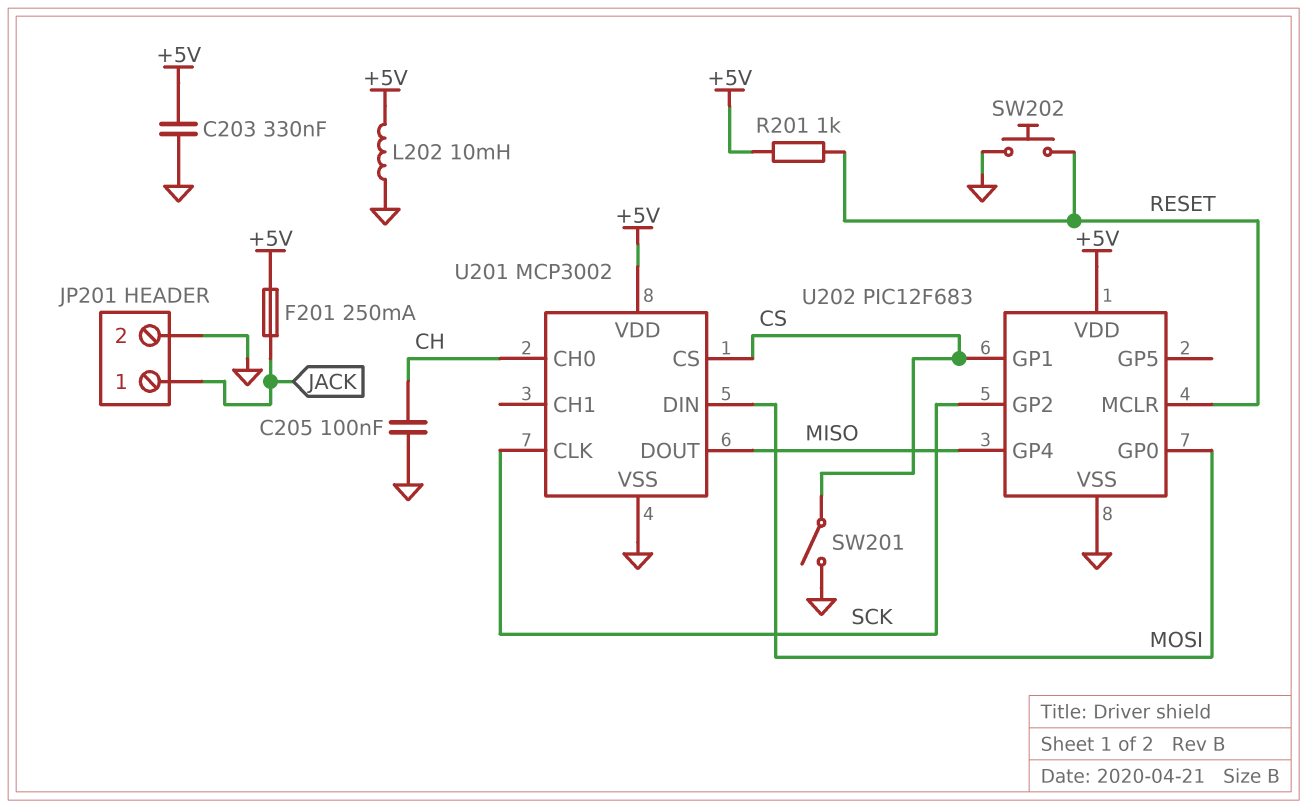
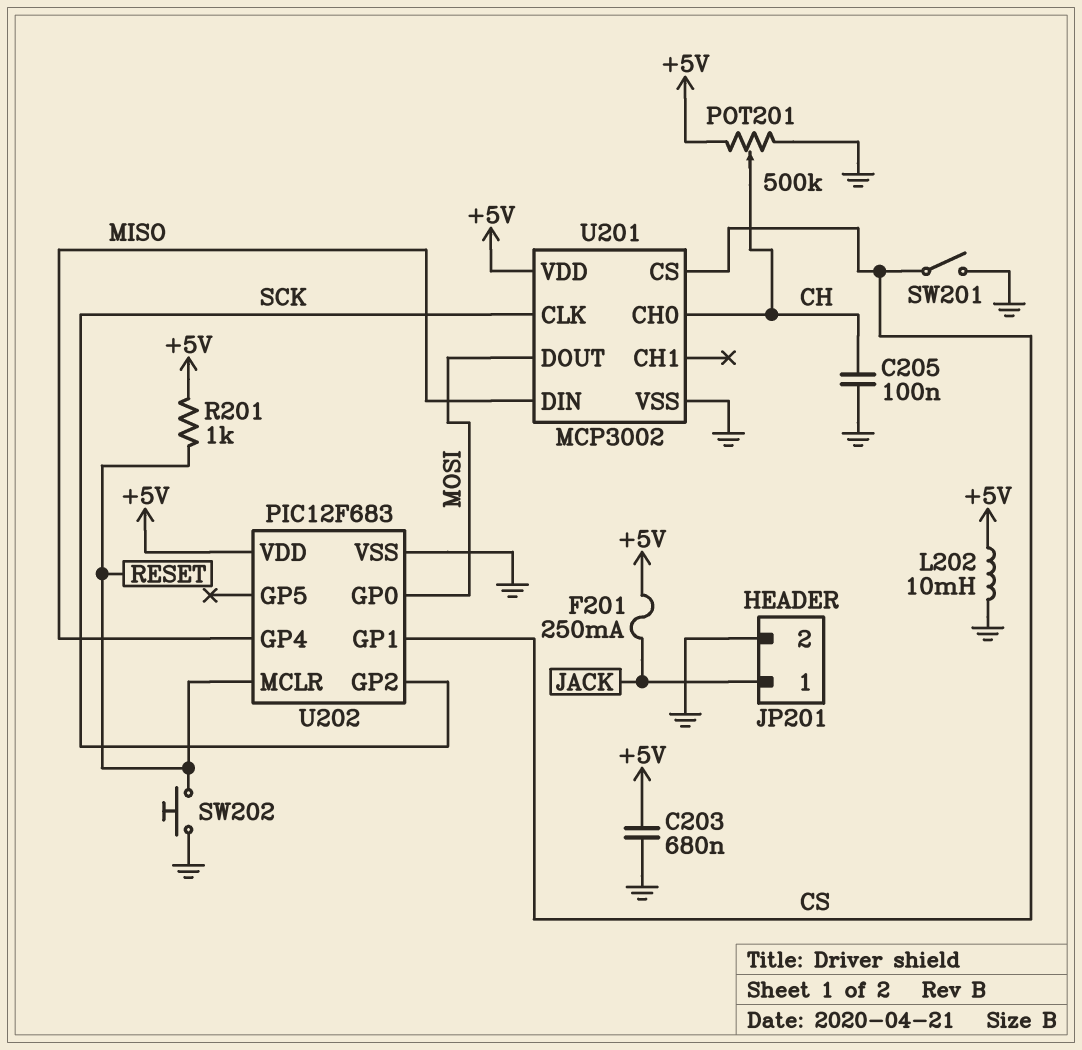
C203: 330nF (+5V, GND) -> 680nF (+5V, GND)
POT201: none -> 500k (+5V, GND, wiper CH)
U201 pin DIN: MOSI -> MISO
U201 pin DOUT: MISO -> MOSI

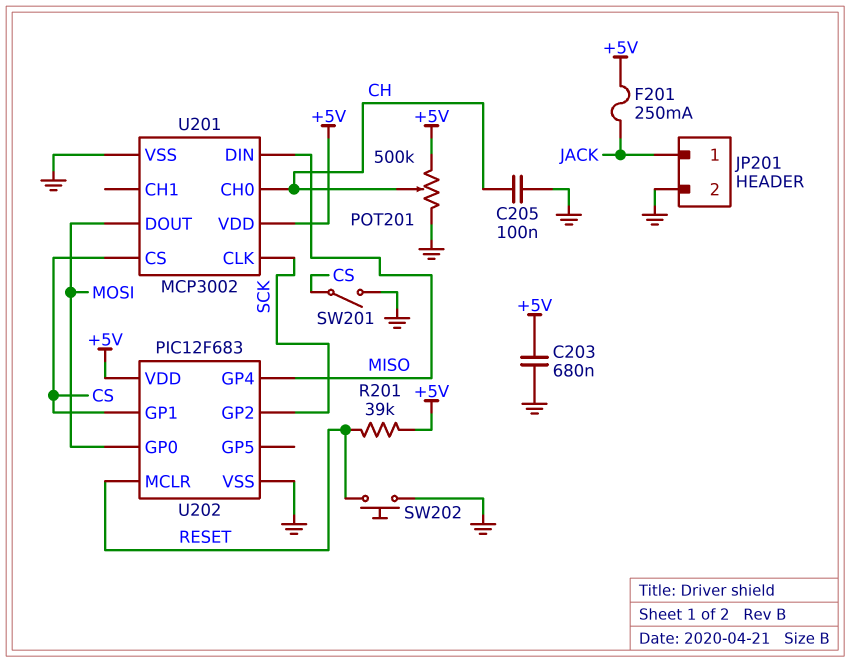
L202: 10mH (+5V, GND) -> none
R201: 1k (+5V, RESET) -> 39k (+5V, RESET)

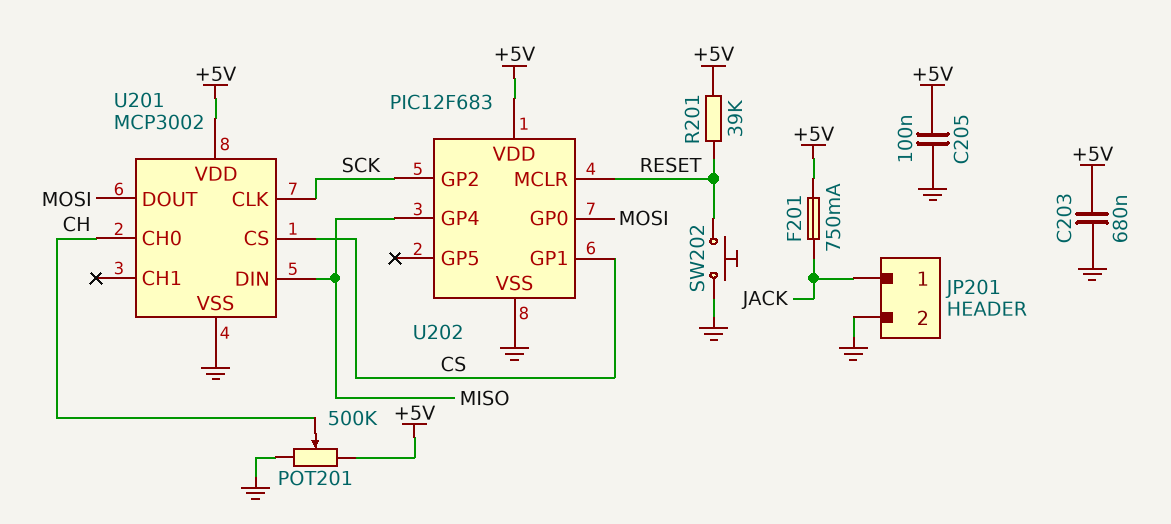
C205: 100nF (CH, GND) -> 100nF (+5V, GND)
F201: 250mA (+5V, JACK) -> 750mA (+5V, JACK)
SW201: switch (CS, GND) -> none

